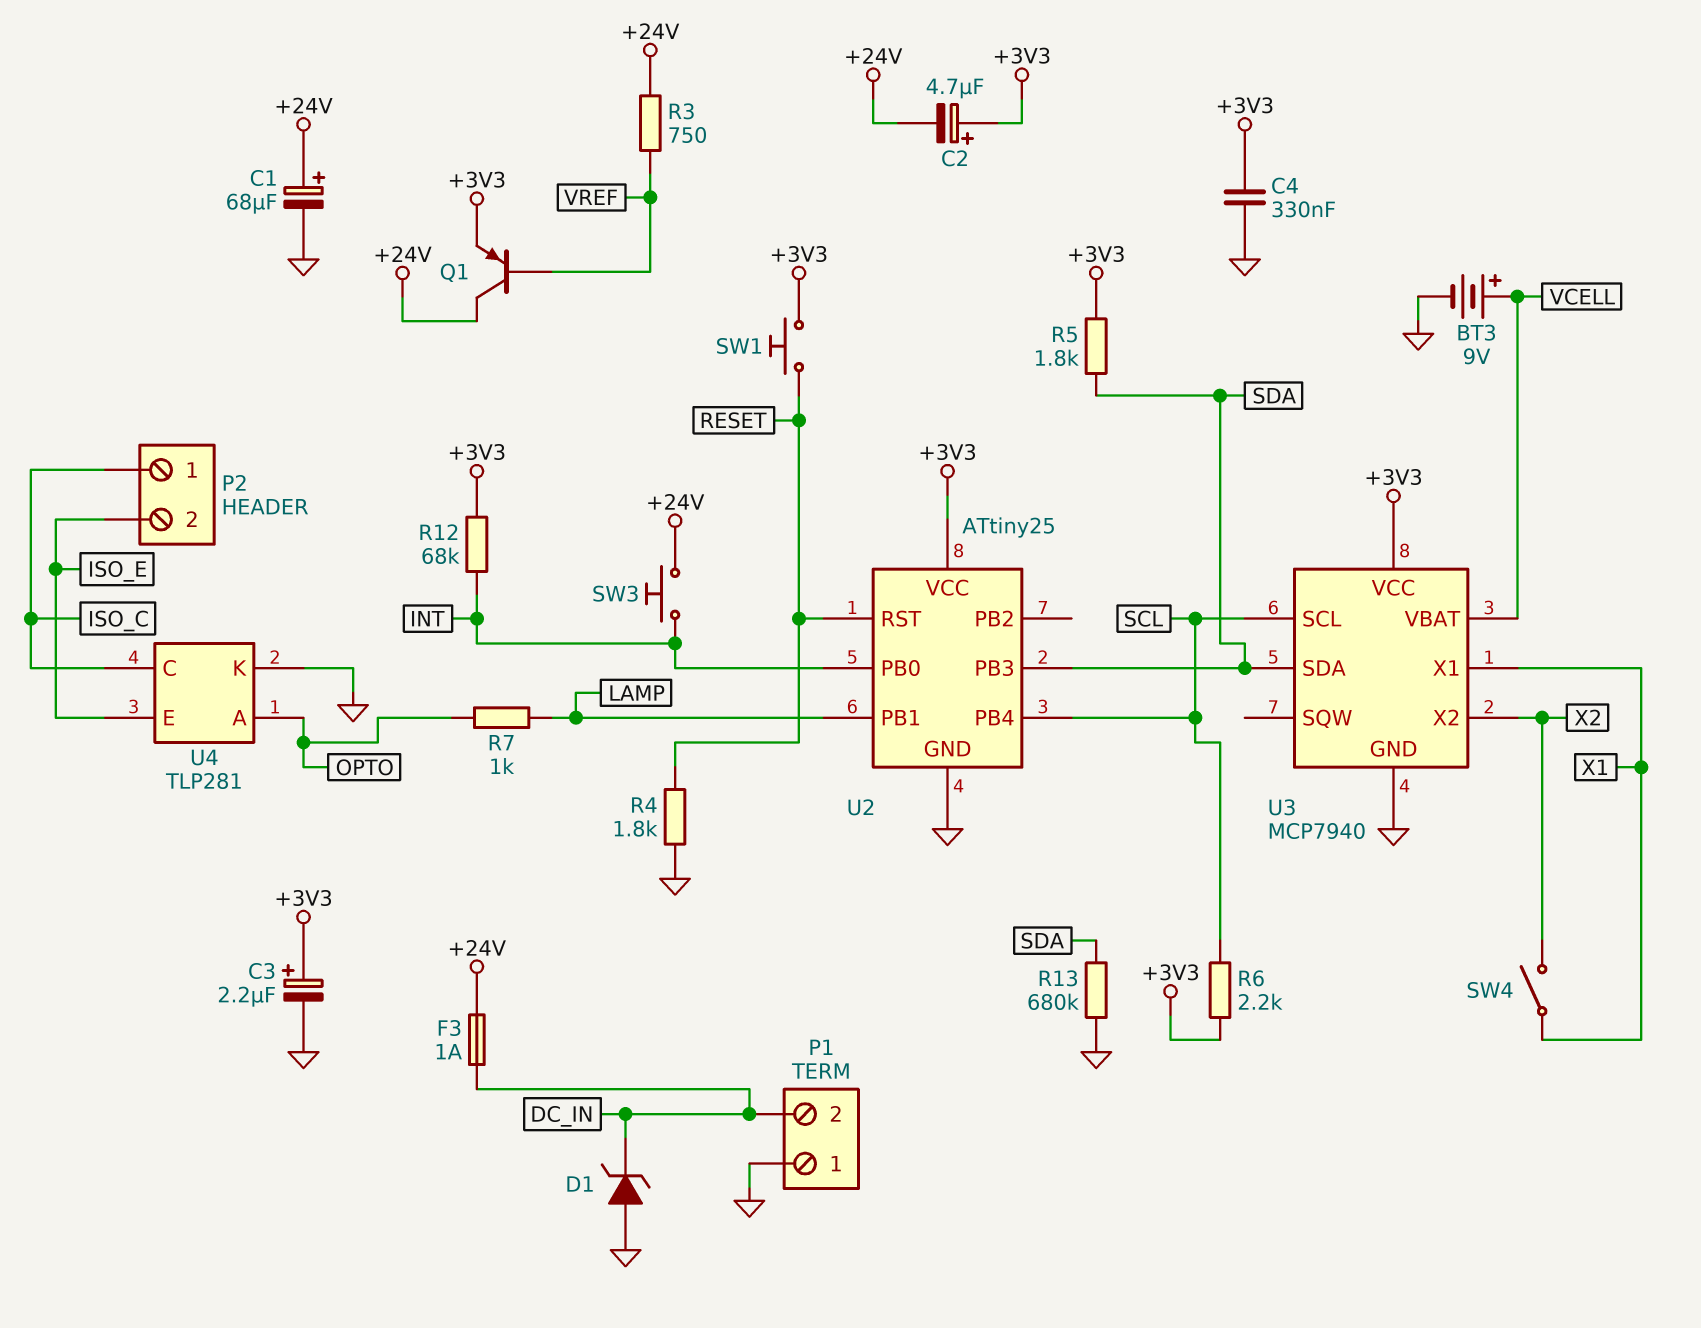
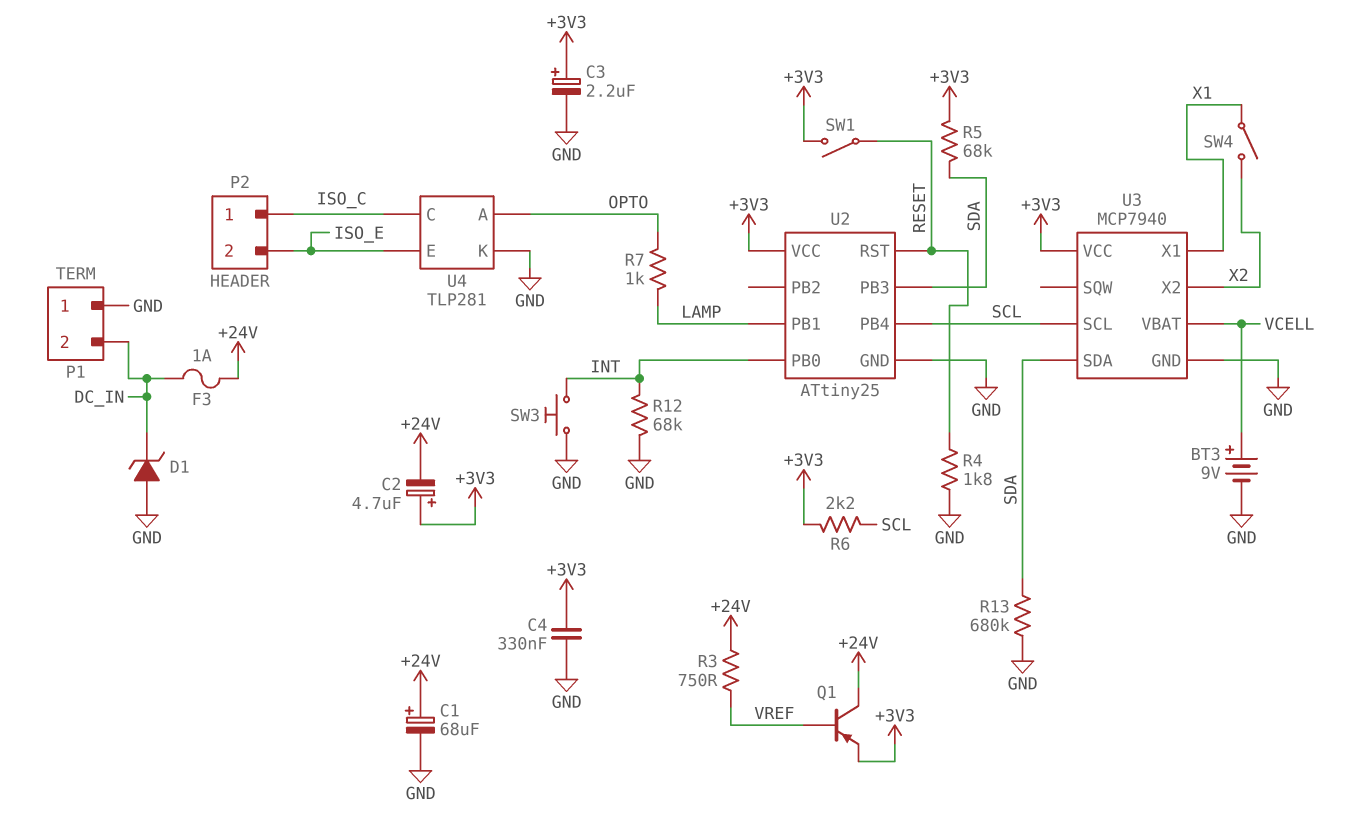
R5: 1.8k (+3V3, SDA) -> 68k (+3V3, SDA)
R12: 68k (+3V3, INT) -> 68k (GND, INT)
SW1: button (+3V3, RESET) -> switch (+3V3, RESET)
SW3: button (+24V, INT) -> button (GND, INT)

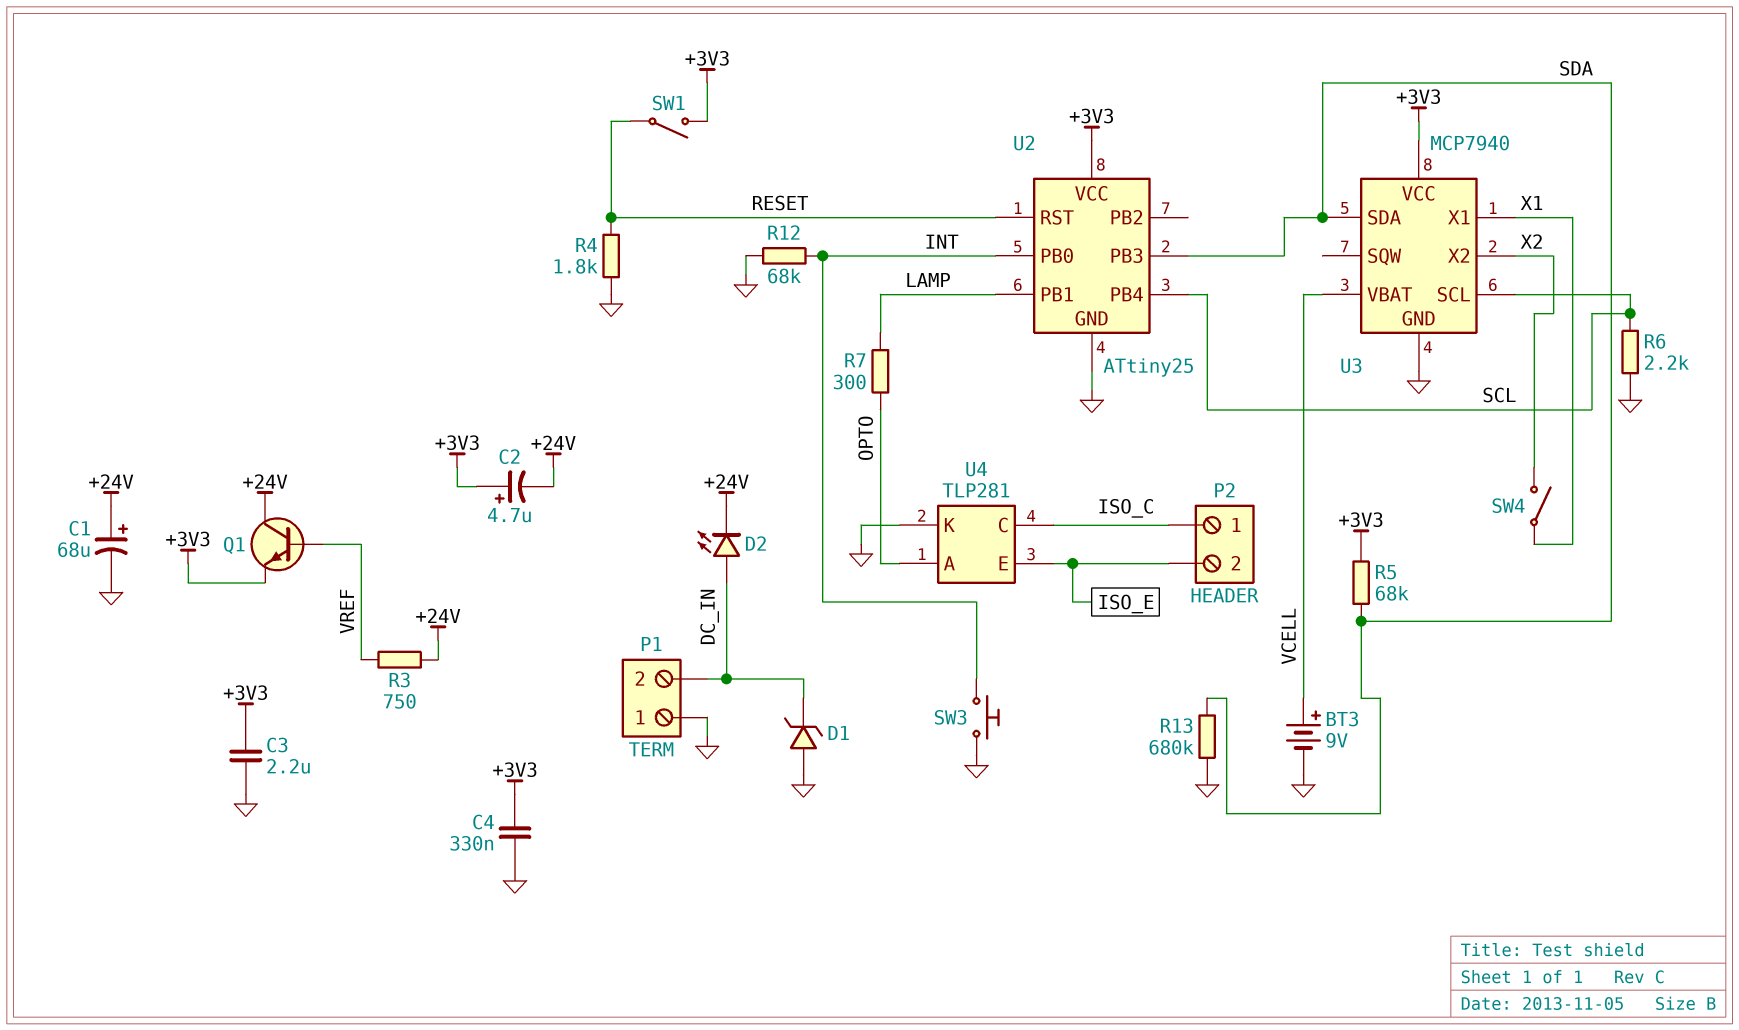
C3: 2.2uF (plus +3V3, minus GND) -> 2.2uF (+3V3, GND)
D2: none -> LED (A DC_IN, K +24V)
F3: 1A (+24V, DC_IN) -> none
Q1: PNP (B VREF, C +24V, E +3V3) -> NPN (B VREF, C +24V, E +3V3)
R6: 2.2k (+3V3, SCL) -> 2.2k (GND, SCL)
R7: 1k (LAMP, OPTO) -> 300 (LAMP, OPTO)

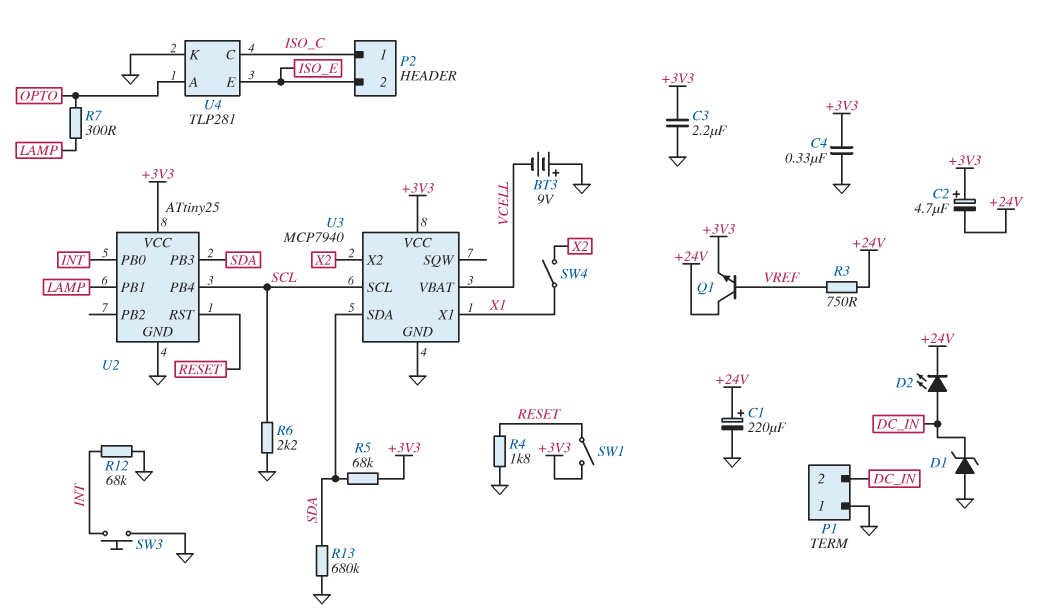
BT3: 9V (plus VCELL, minus GND) -> 9V (plus GND, minus VCELL)
C1: 68uF (plus +24V, minus GND) -> 220uF (plus +24V, minus GND)

